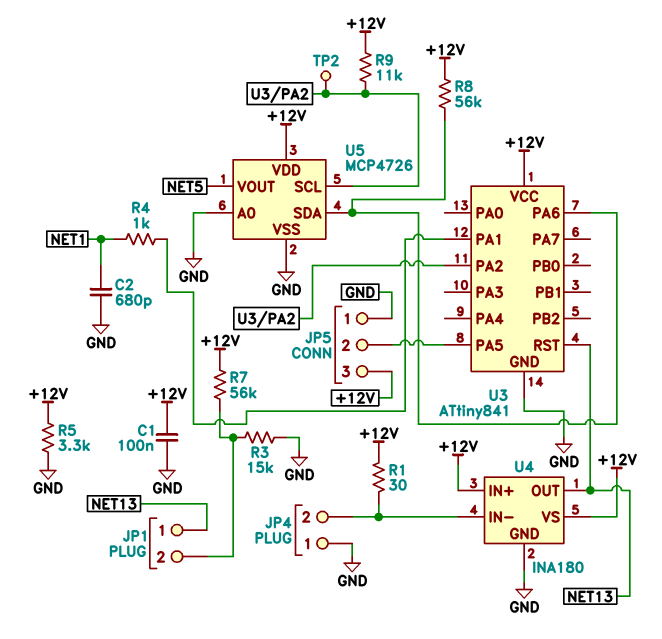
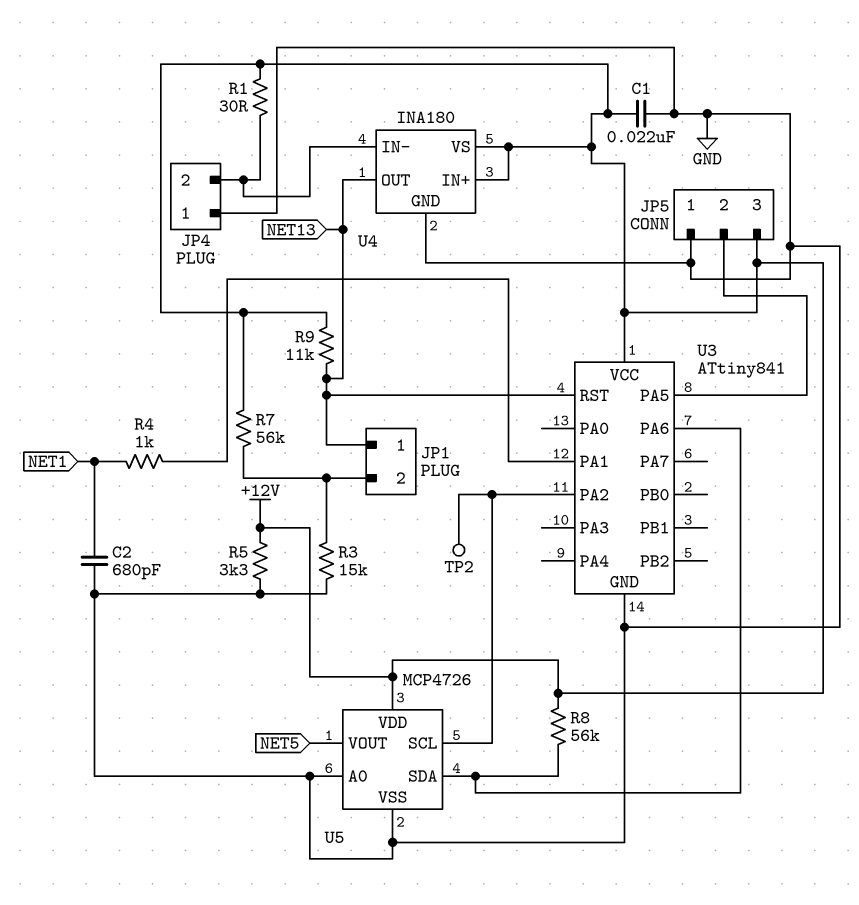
C1: 100nF (+12V, GND) -> 22nF (+12V, GND)
R9: 11k (+12V, U3/PA2) -> 11k (+12V, NET13)

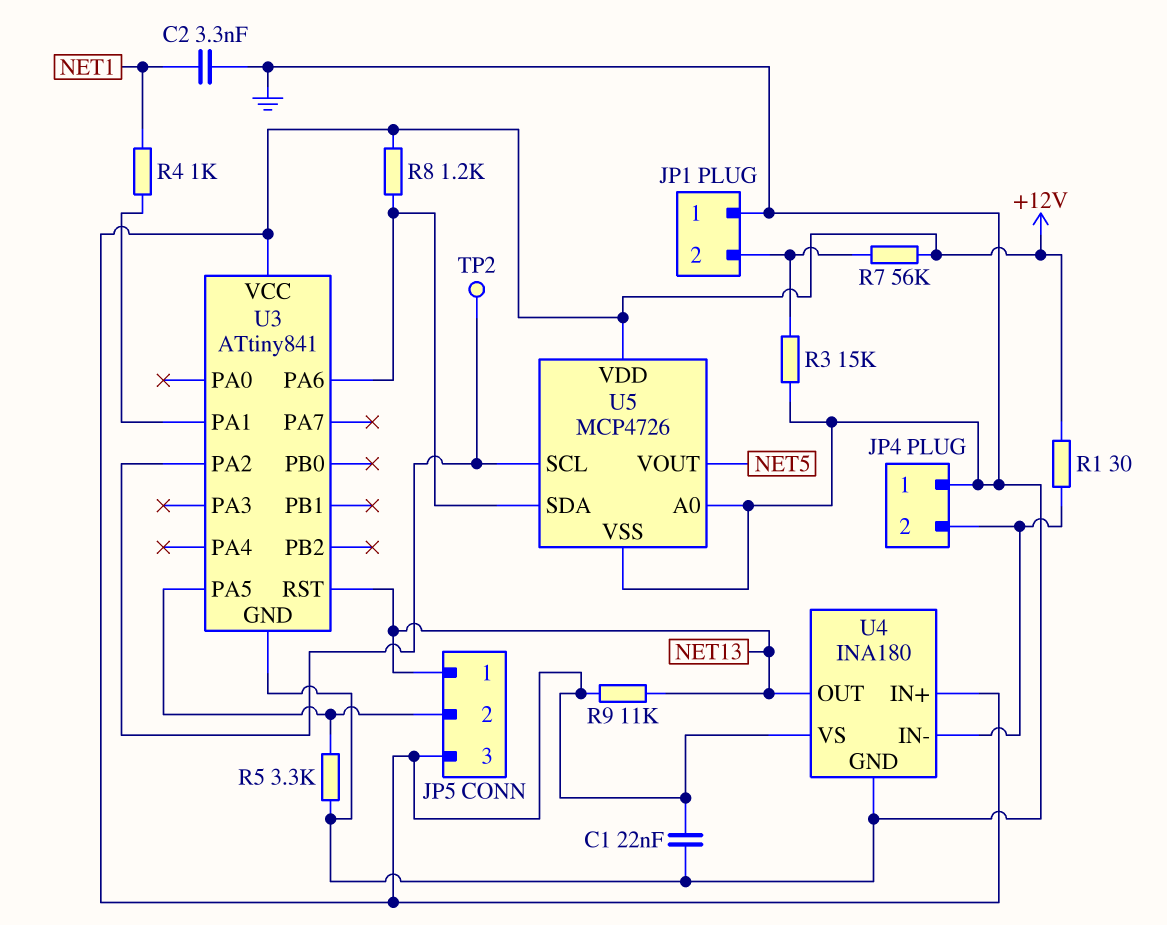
C2: 680pF (GND, NET1) -> 3.3nF (GND, NET1)
JP1 pin 1: NET13 -> GND
JP5 pin 1: GND -> NET13
R5: 3.3k (+12V, GND) -> 3.3k (GND, JP5/2)
R8: 56k (+12V, U3/PA6) -> 1.2k (+12V, U3/PA6)

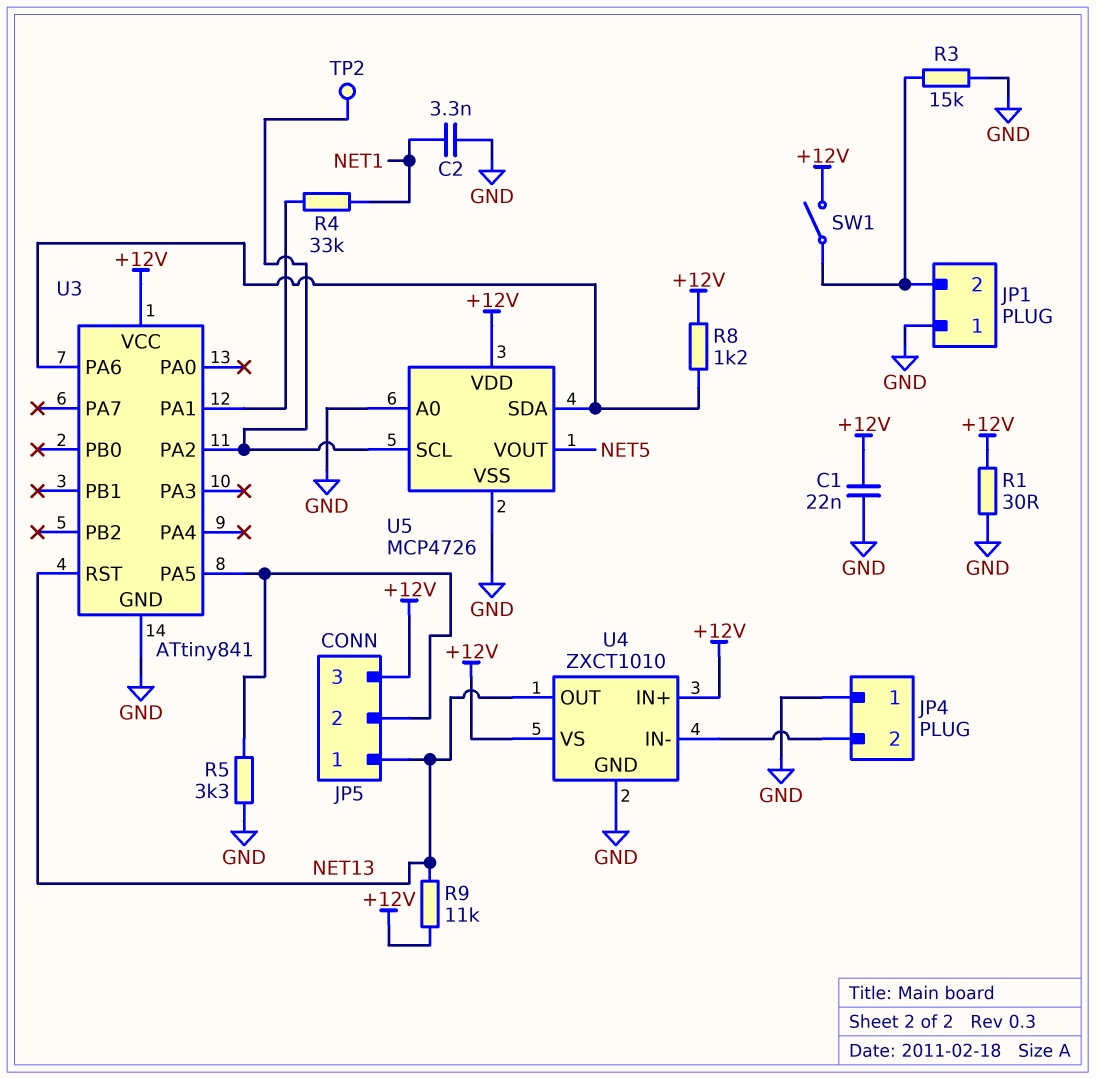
R1: 30 (+12V, JP4/2) -> 30 (+12V, GND)
R4: 1k (NET1, U3/PA1) -> 33k (NET1, U3/PA1)
R7: 56k (+12V, JP1/2) -> none
SW1: none -> switch (+12V, JP1/2)
U4: INA180 -> ZXCT1010

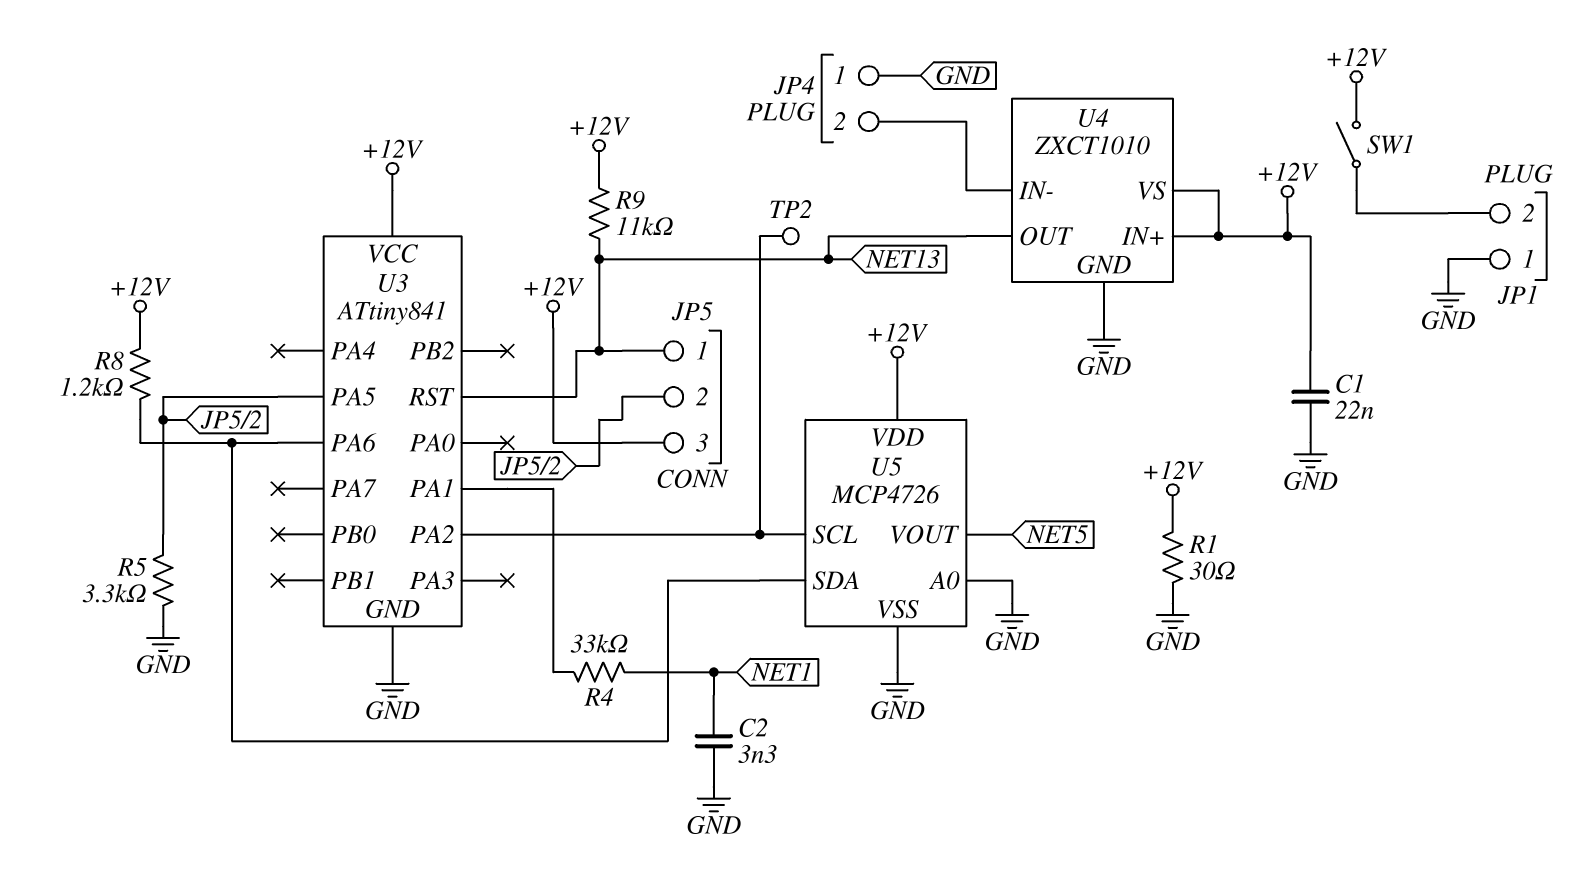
R3: 15k (GND, JP1/2) -> none

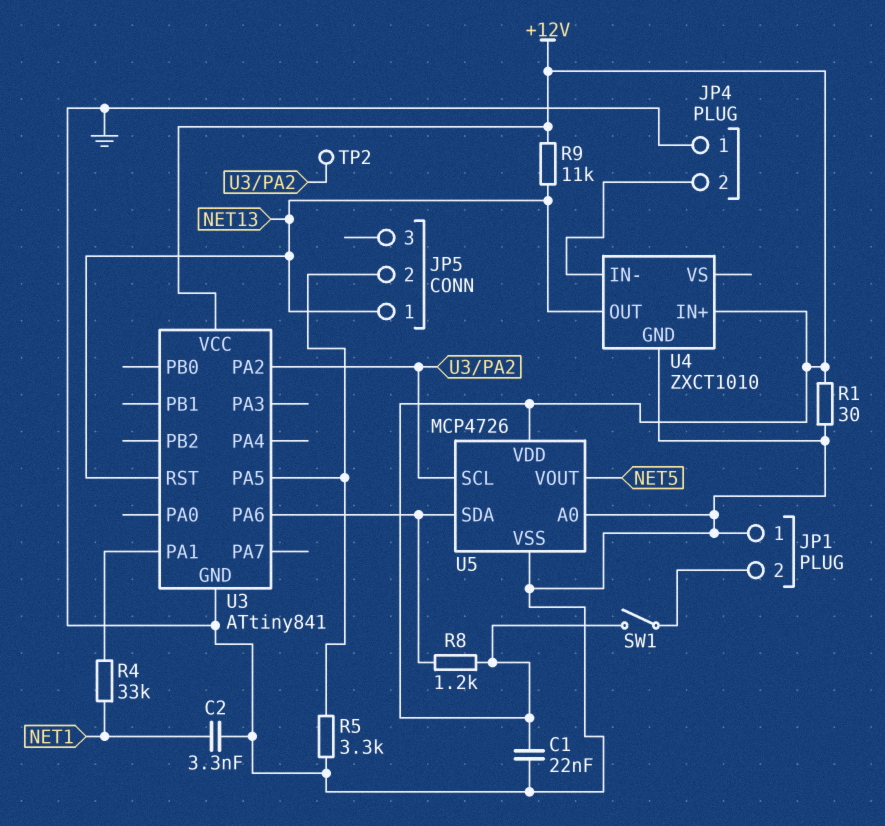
JP5 pin 3: +12V -> none
U4 pin VS: +12V -> none

